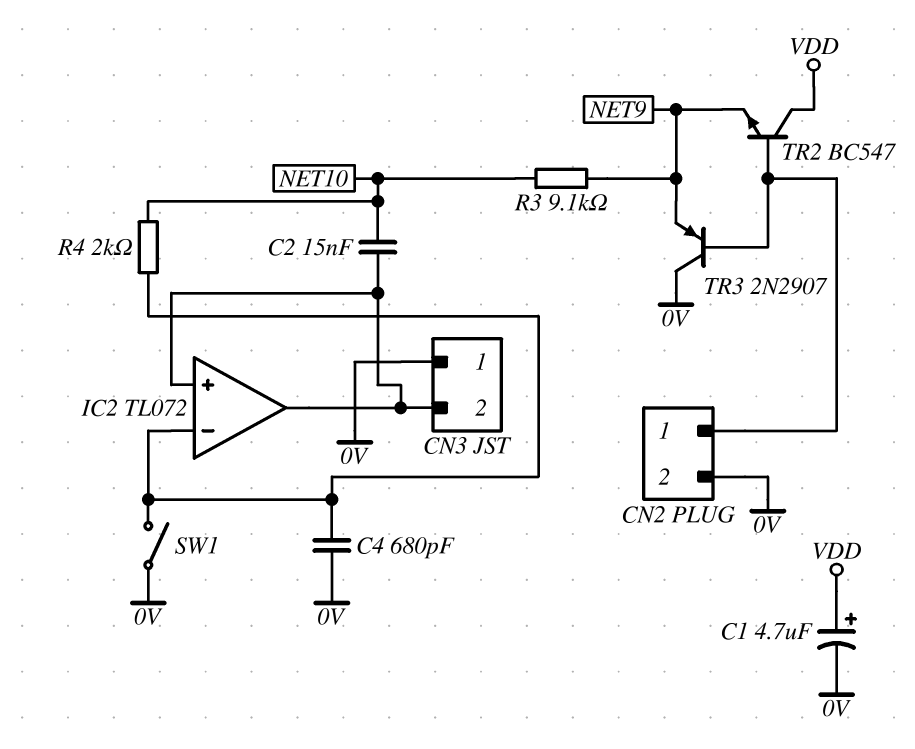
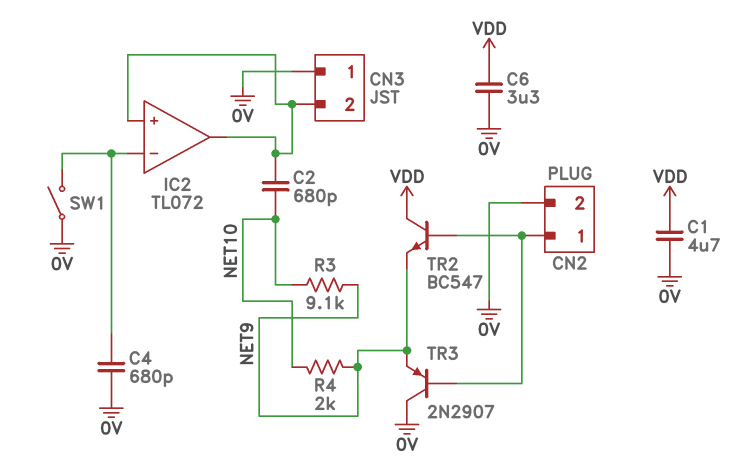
C1: 4.7uF (plus VDD, minus 0V) -> 4.7uF (0V, VDD)
C2: 15nF (CN3/2, NET10) -> 680pF (CN3/2, NET10)
C6: none -> 3.3uF (0V, VDD)
R4: 2k (IC2/in-, NET10) -> 2k (NET9, NET10)

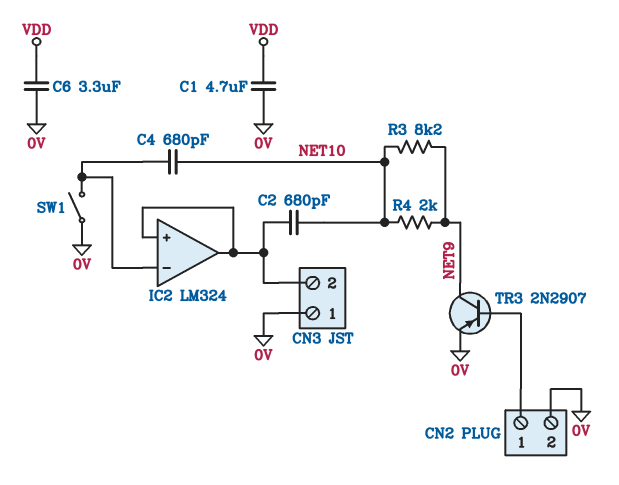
C4: 680pF (0V, IC2/in-) -> 680pF (IC2/in-, NET10)
IC2: TL072 -> LM324
R3: 9.1k (NET9, NET10) -> 8.2k (NET9, NET10)
TR2: NPN BC547 (B CN2/1, C VDD, E NET9) -> none
TR3: PNP 2N2907 (B CN2/1, C 0V, E NET9) -> PNP 2N2907 (B CN2/1, C NET9, E 0V)

